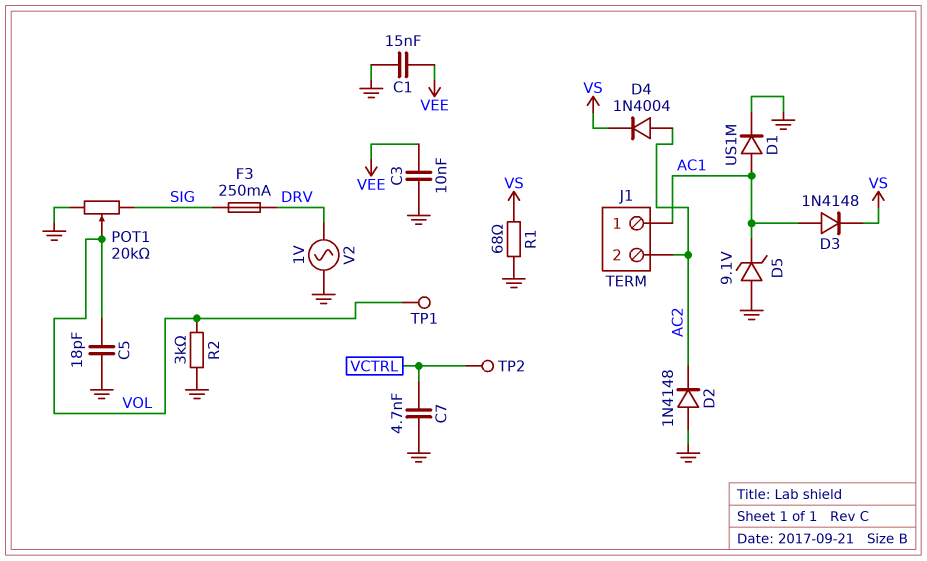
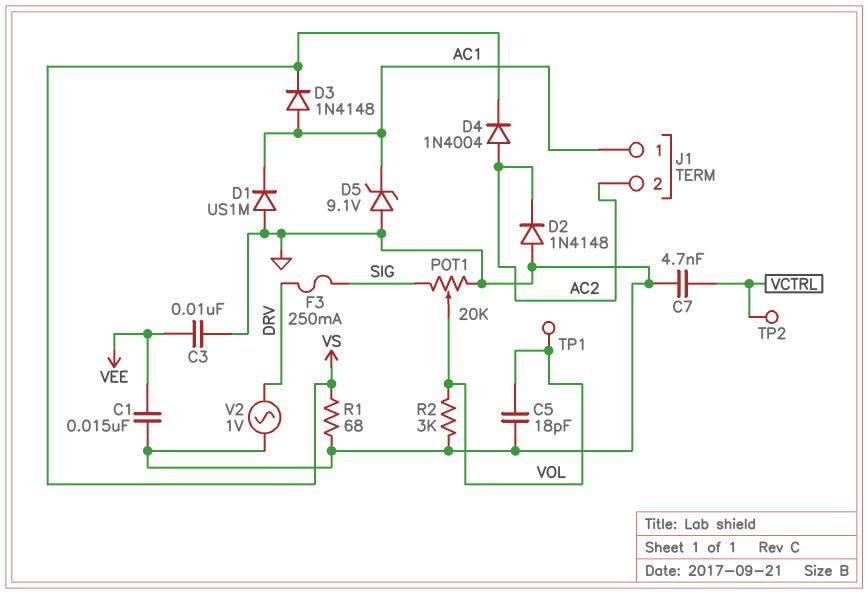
D1: diode US1M (A AC1, K GND) -> diode US1M (A GND, K AC1)

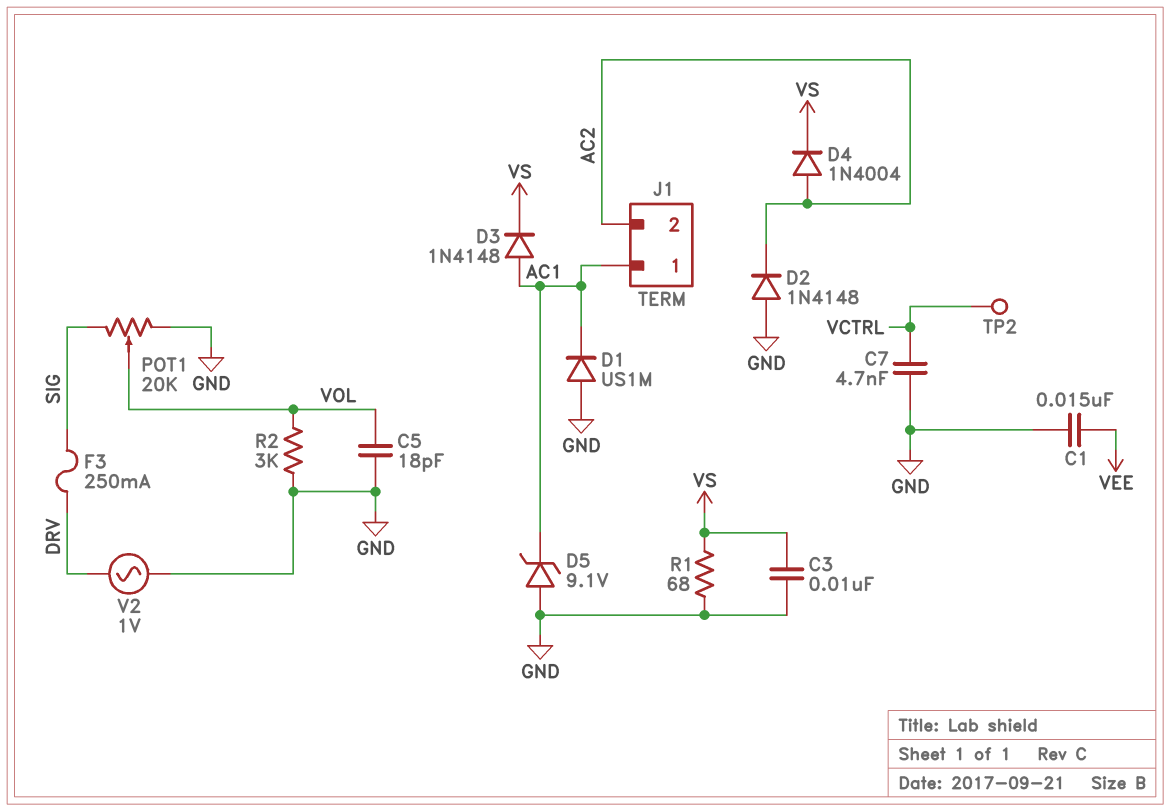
C3: 10nF (GND, VEE) -> 10nF (GND, VS)
TP1: test point (VOL) -> none

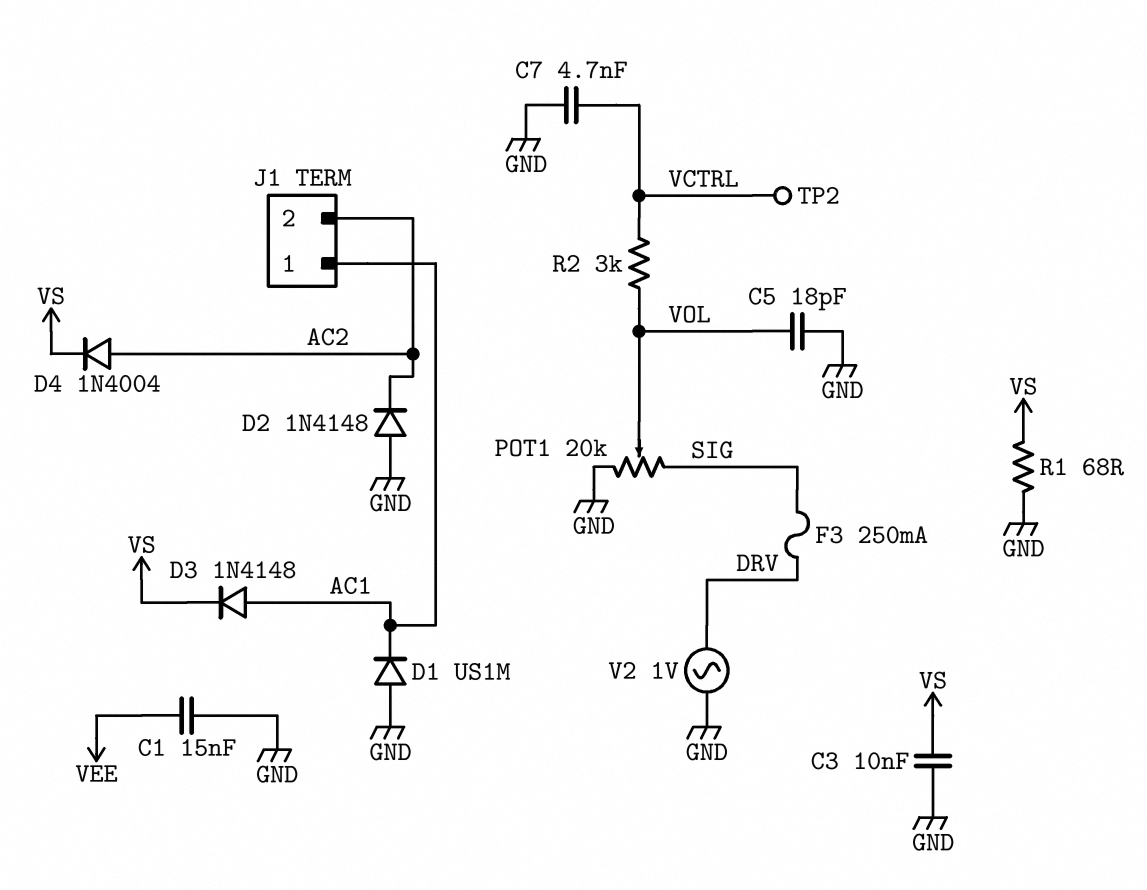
D5: zener 9.1V (A GND, K AC1) -> none
R2: 3k (GND, VOL) -> 3k (VCTRL, VOL)

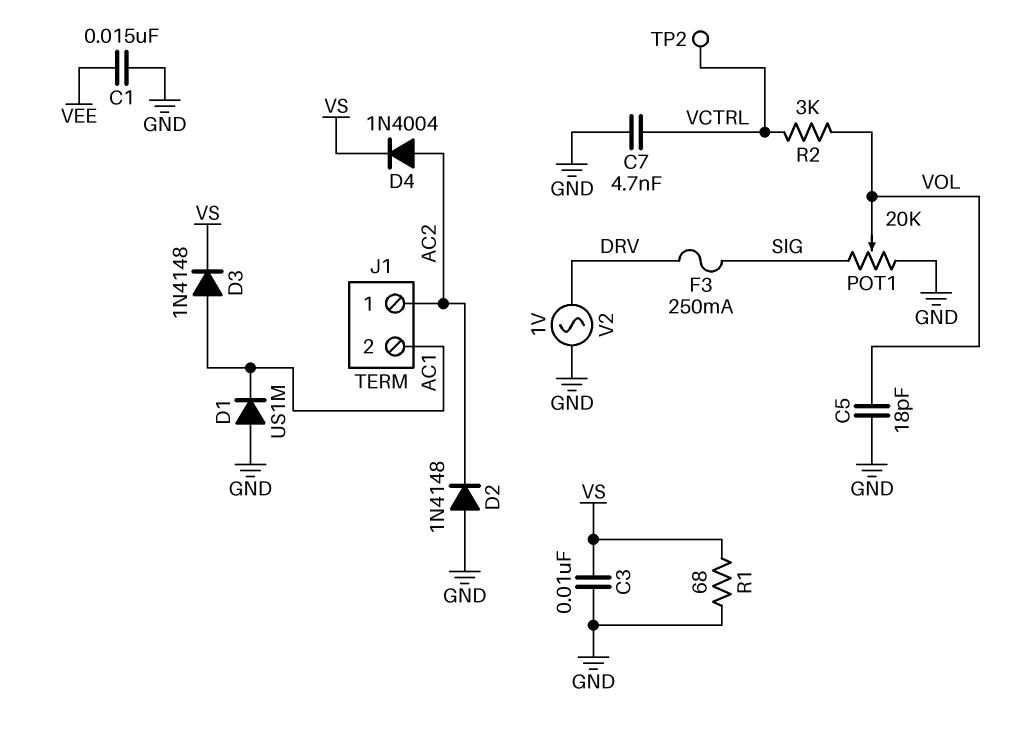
J1 pin 1: AC1 -> AC2
J1 pin 2: AC2 -> AC1

